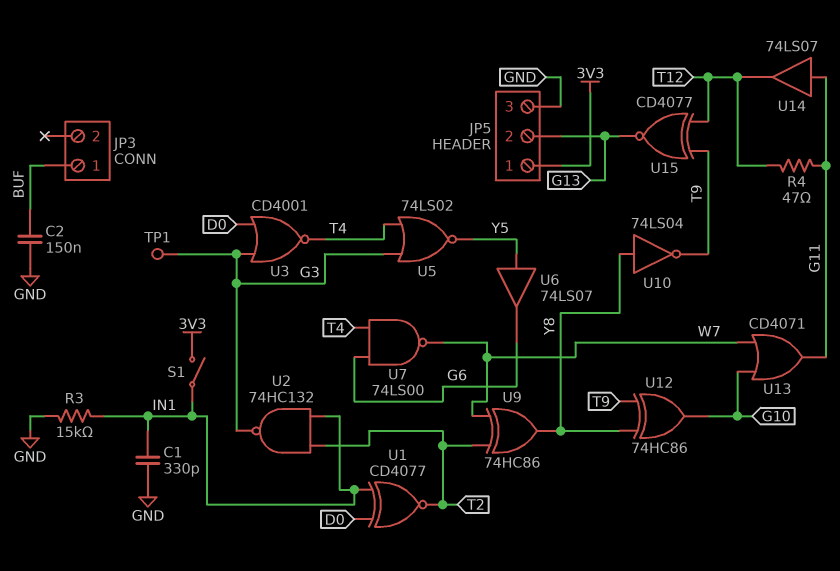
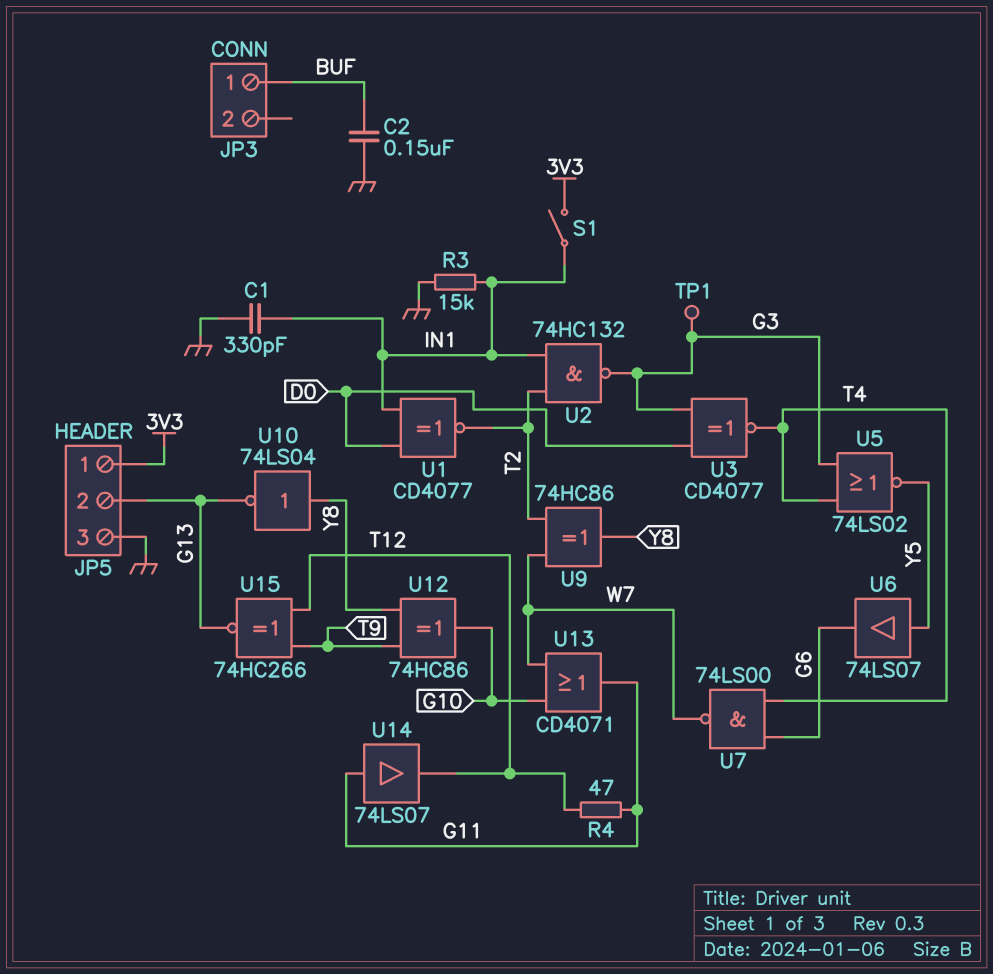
U3: NOR CD4001 (in D0, in G3, out T4) -> XNOR CD4077 (in D0, in G3, out T4)
U10: NOT 74LS04 (in Y8, out T9) -> NOT 74LS04 (in Y8, out G13)
U15: XNOR CD4077 (in T9, in T12, out G13) -> XNOR 74HC266 (in T9, in T12, out G13)

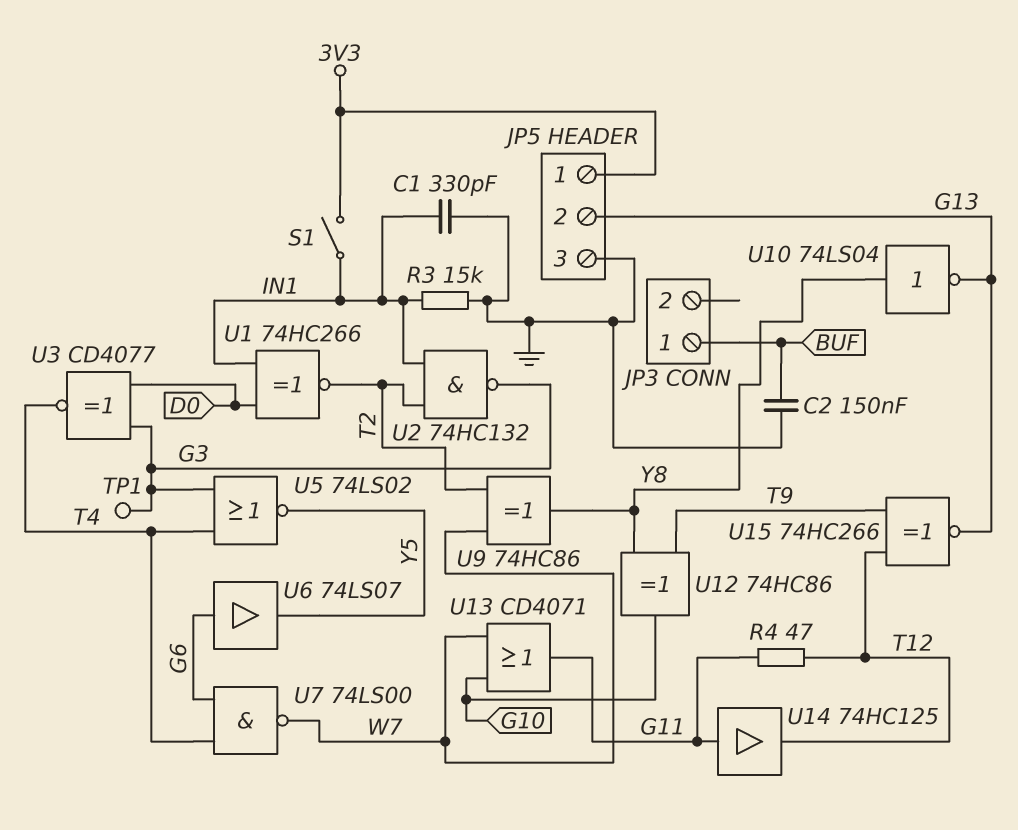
U1: XNOR CD4077 (in D0, in IN1, out T2) -> XNOR 74HC266 (in D0, in IN1, out T2)
U6: buffer 74LS07 (in Y5, out G6) -> buffer 74LS07 (in G6, out Y5)
U14: buffer 74LS07 (in G11, out T12) -> buffer 74HC125 (in G11, out T12)

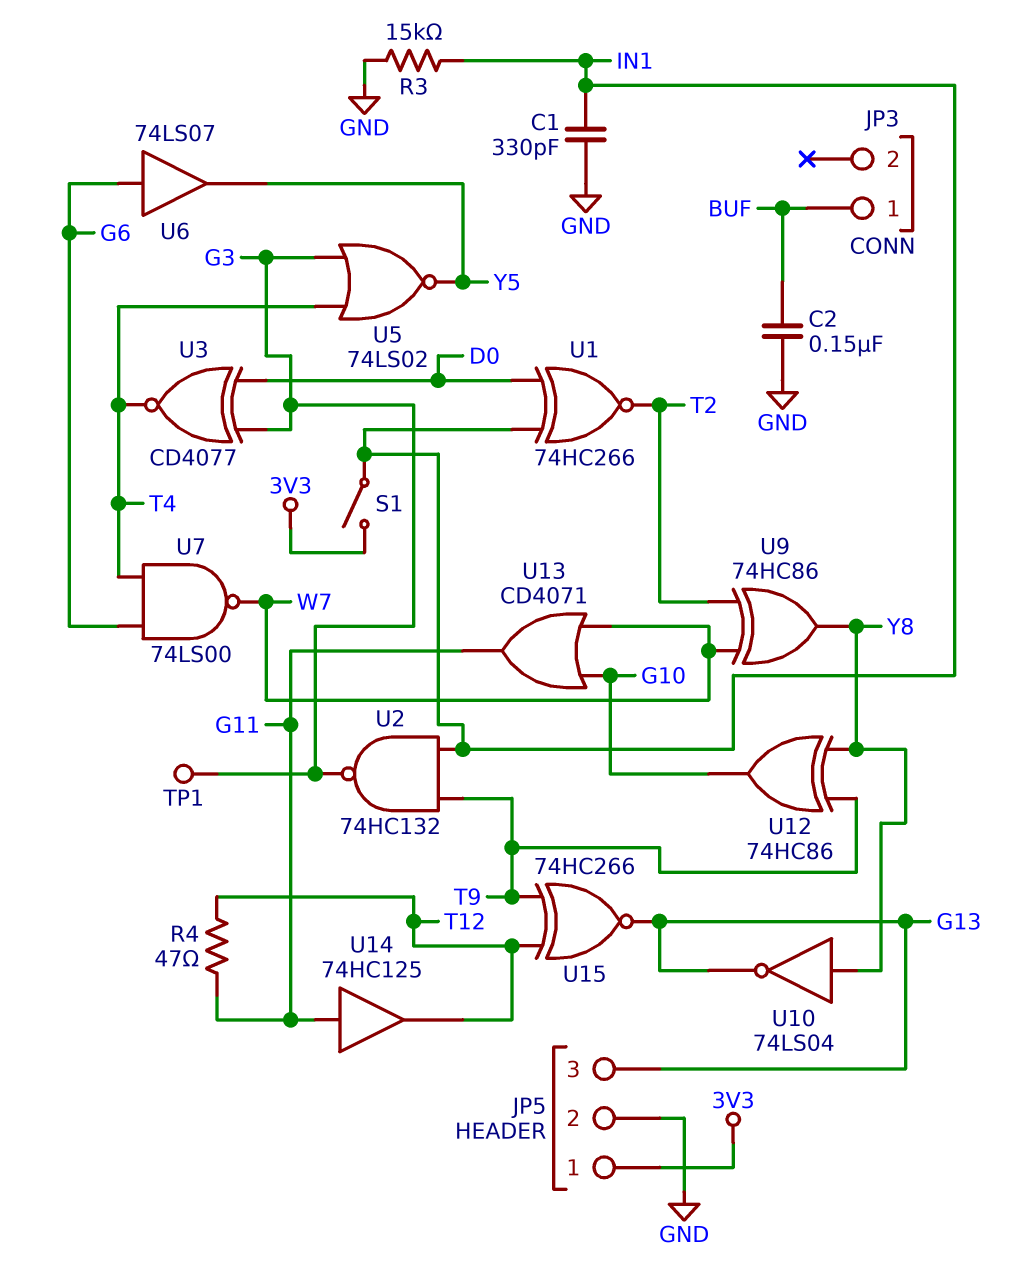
JP5 pin 2: G13 -> GND
JP5 pin 3: GND -> G13
U2: NAND 74HC132 (in IN1, in T2, out G3) -> NAND 74HC132 (in IN1, in T9, out G3)

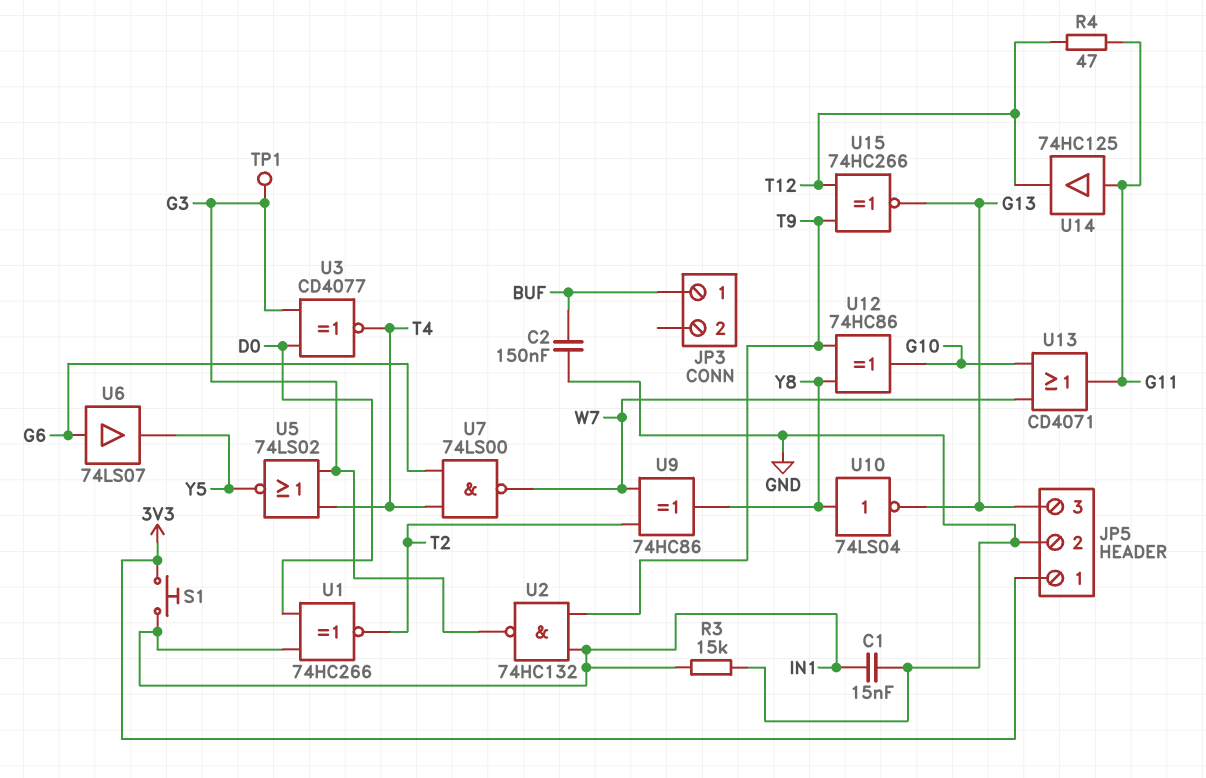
C1: 330pF (GND, IN1) -> 15nF (GND, IN1)
S1: switch (3V3, IN1) -> button (3V3, IN1)

